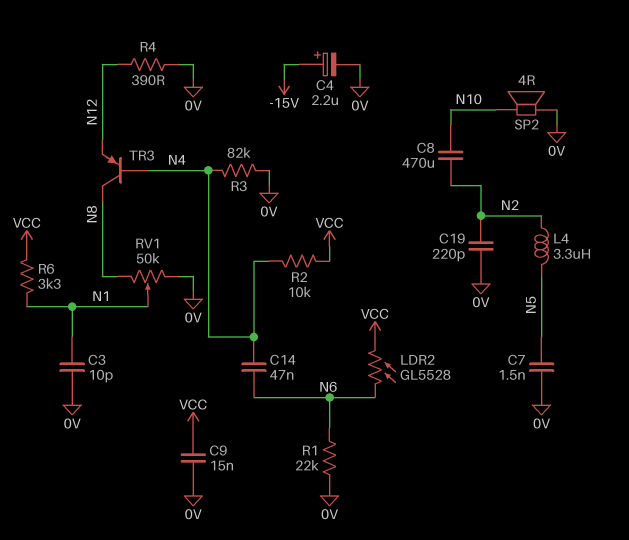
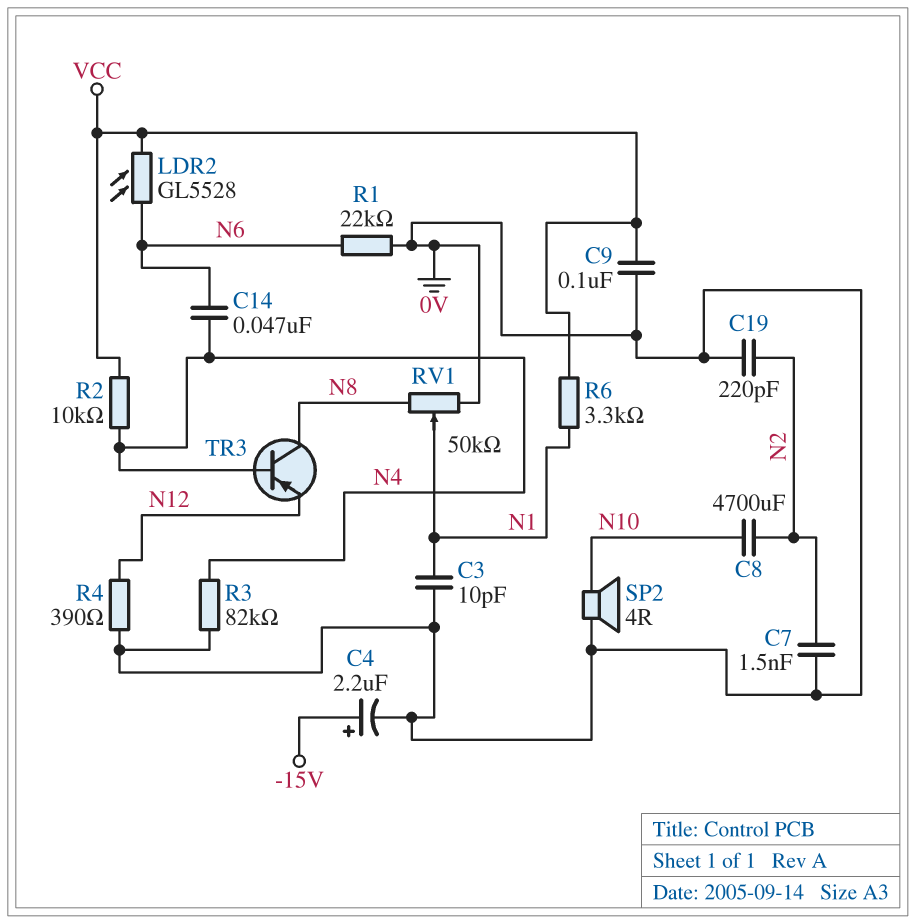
C7: 1.5nF (0V, N5) -> 1.5nF (0V, N2)
C8: 470uF (N2, N10) -> 4700uF (N2, N10)
C9: 15nF (0V, VCC) -> 100nF (0V, VCC)
L4: 3.3uH (N2, N5) -> none

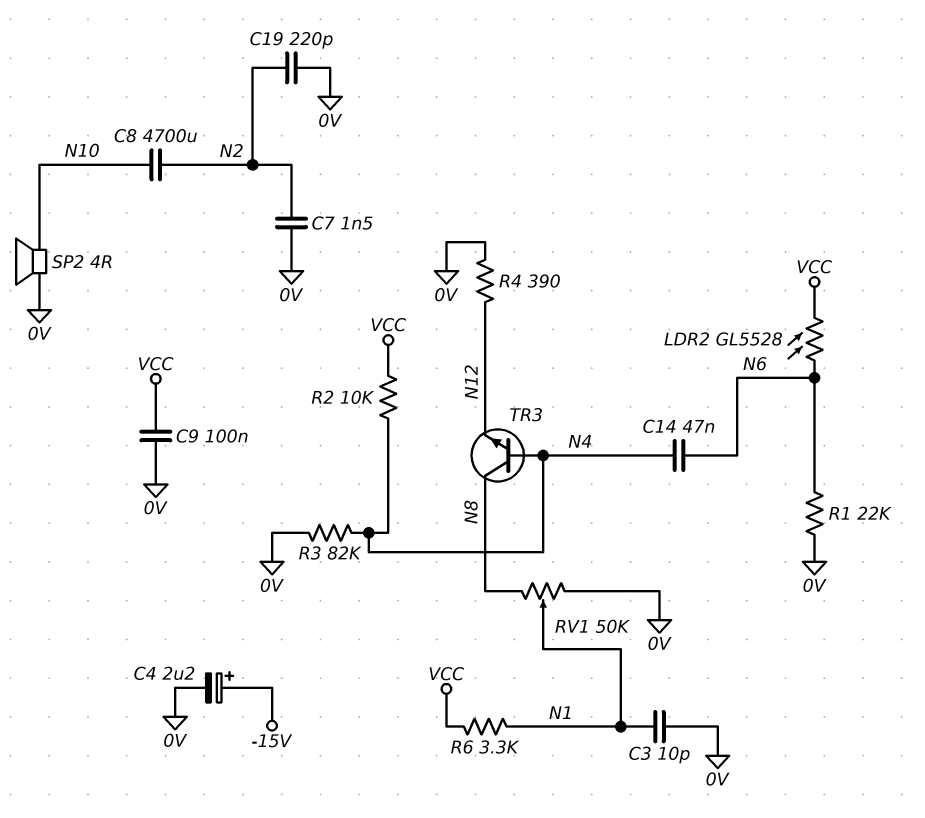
TR3: PNP (B N4, C N8, E N12) -> NPN (B N4, C N8, E N12)

